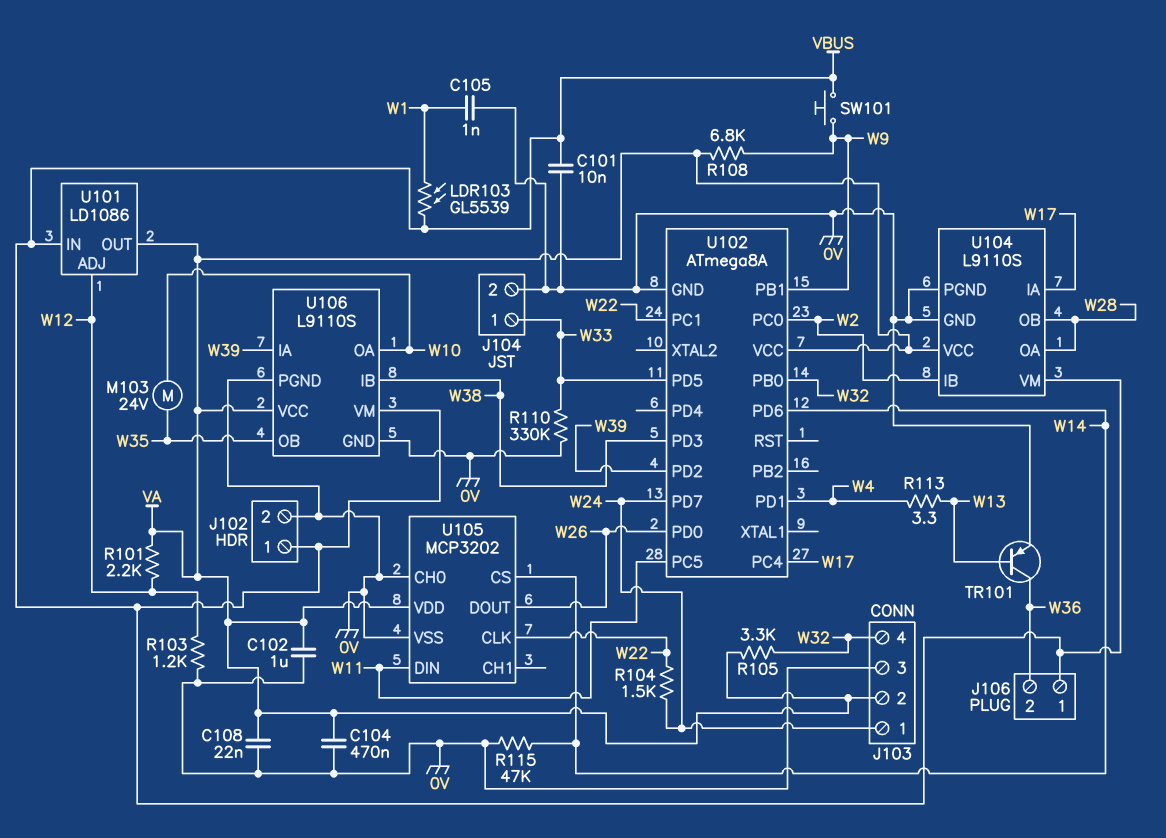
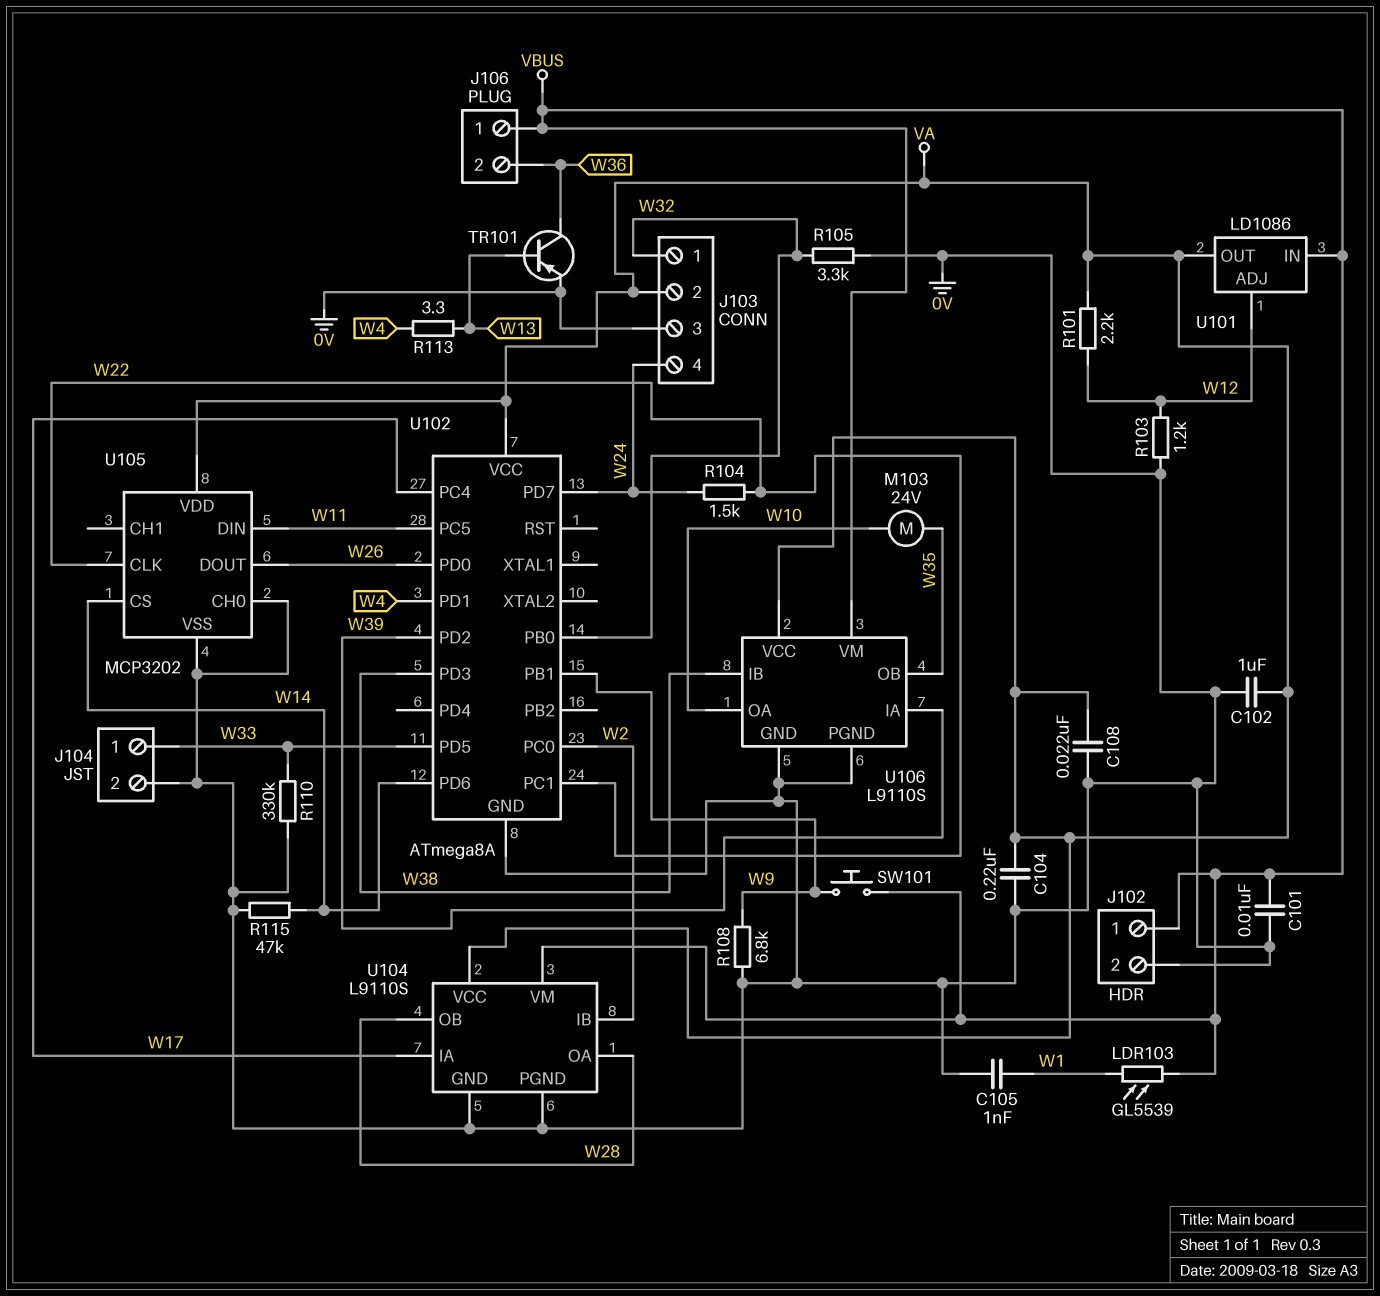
C104: 470nF (0V, VA) -> 220nF (0V, VA)
J103 pin 1: W24 -> W32
J103 pin 4: W32 -> W24
R105: 3.3k (VA, W32) -> 3.3k (0V, W32)
R108: 6.8k (VA, W9) -> 6.8k (0V, W9)

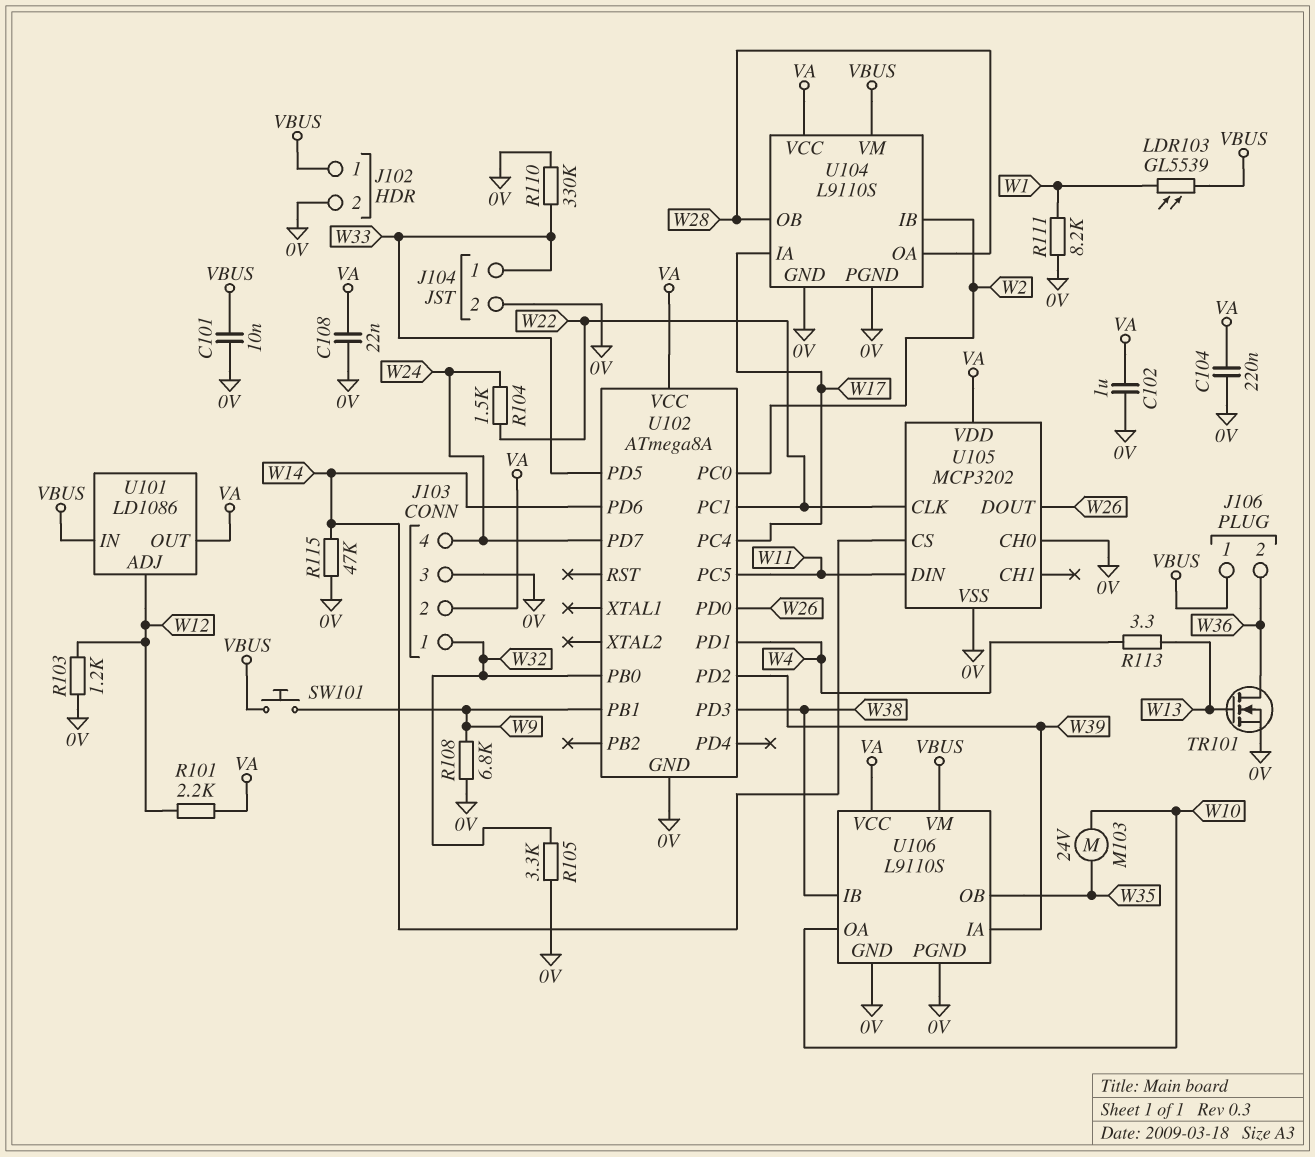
C105: 1nF (0V, W1) -> none
R111: none -> 8.2k (0V, W1)
TR101: PNP (B W13, C W36, E 0V) -> NMOS (G W13, D W36, S 0V)

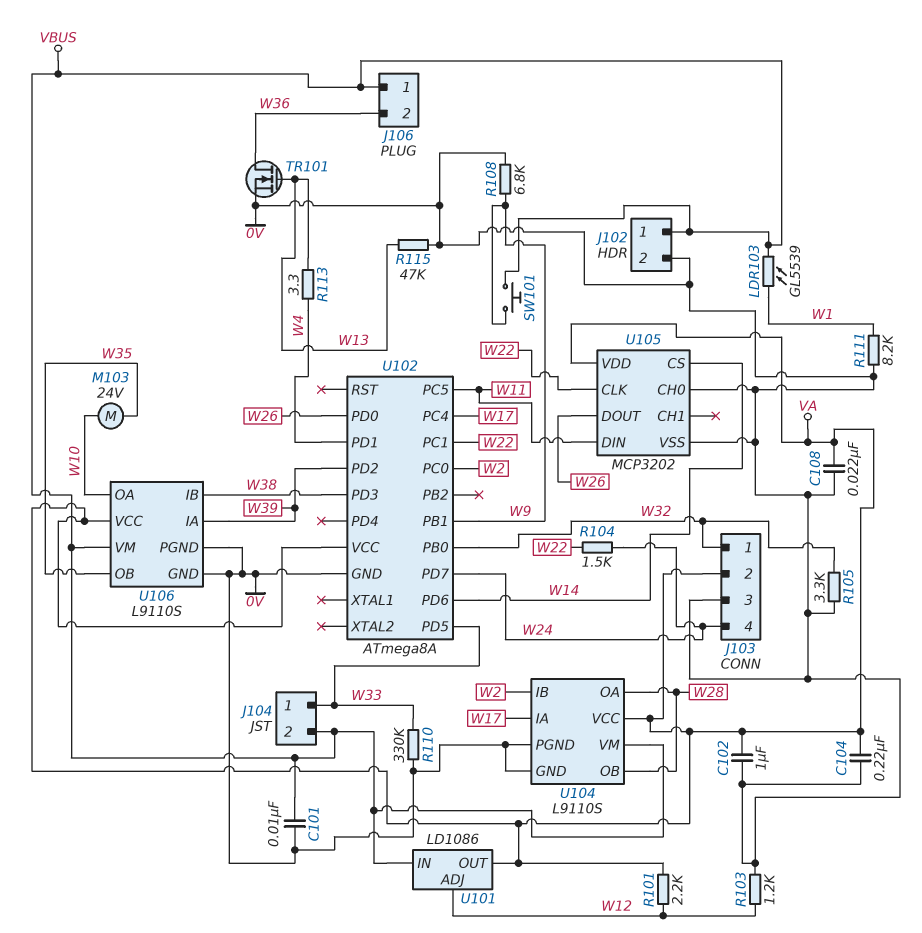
J104 pin 2: 0V -> VBUS
R115: 47k (0V, W14) -> 47k (0V, W13)

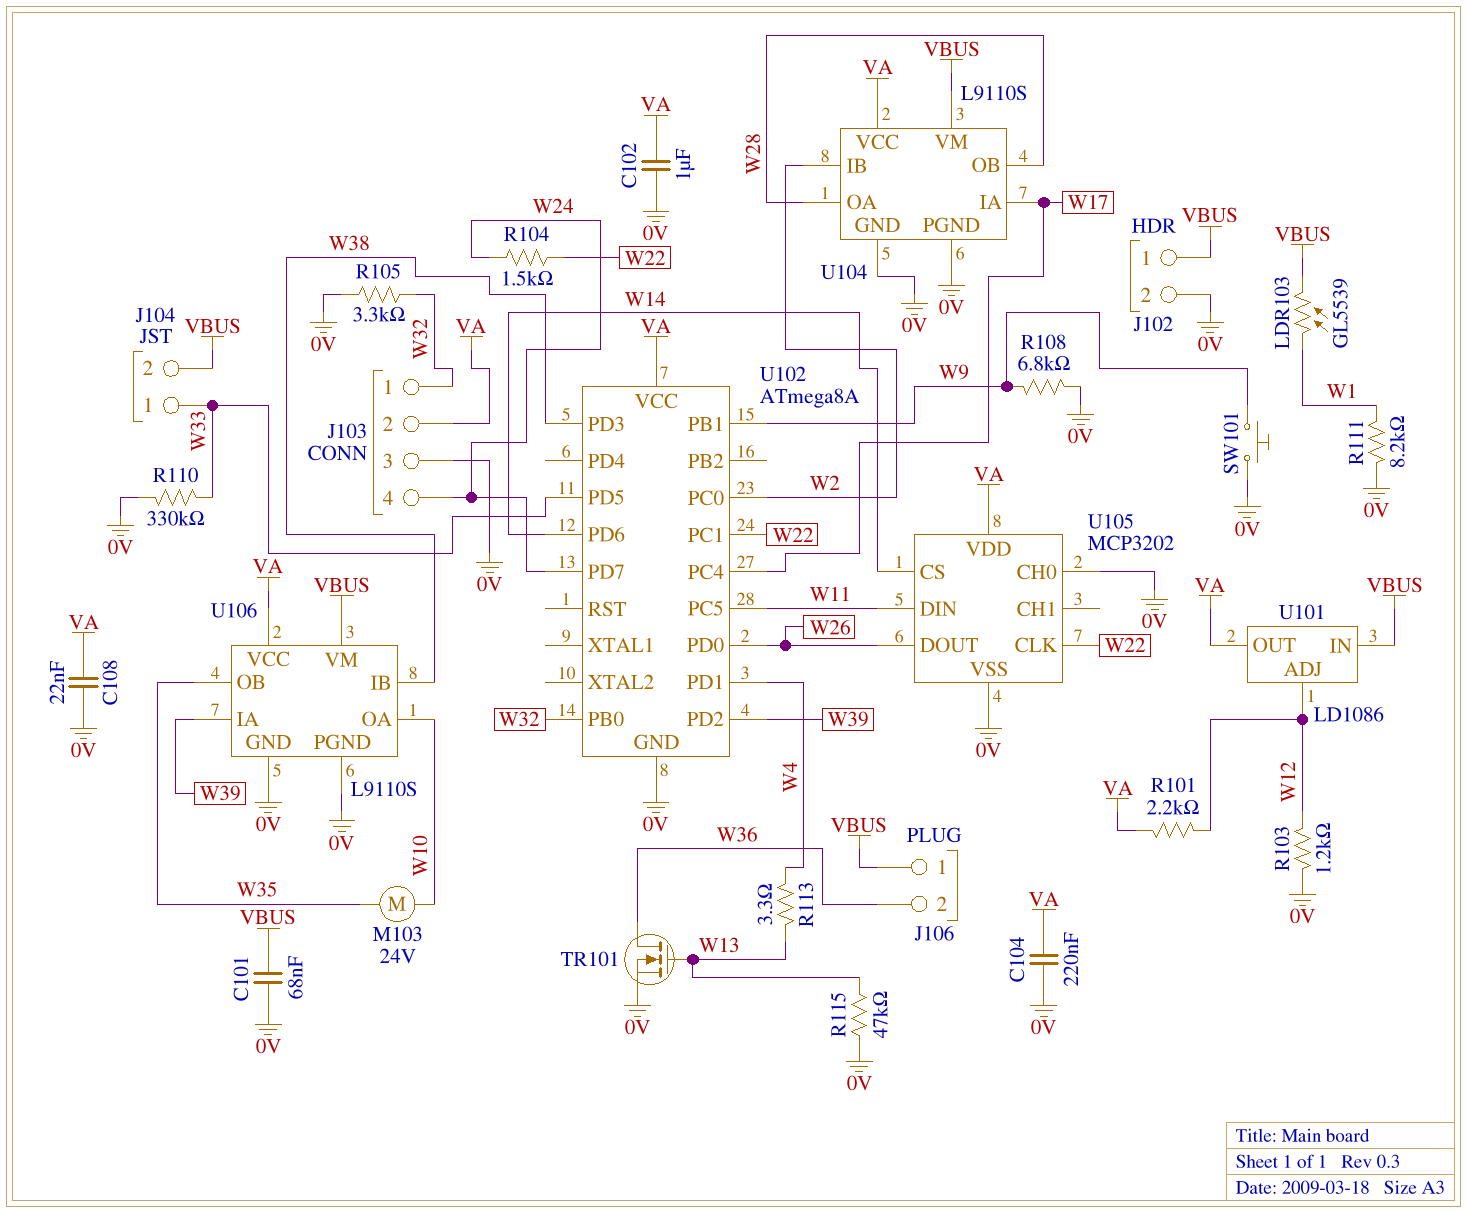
C101: 10nF (0V, VBUS) -> 68nF (0V, VBUS)
SW101: button (VBUS, W9) -> button (0V, W9)

